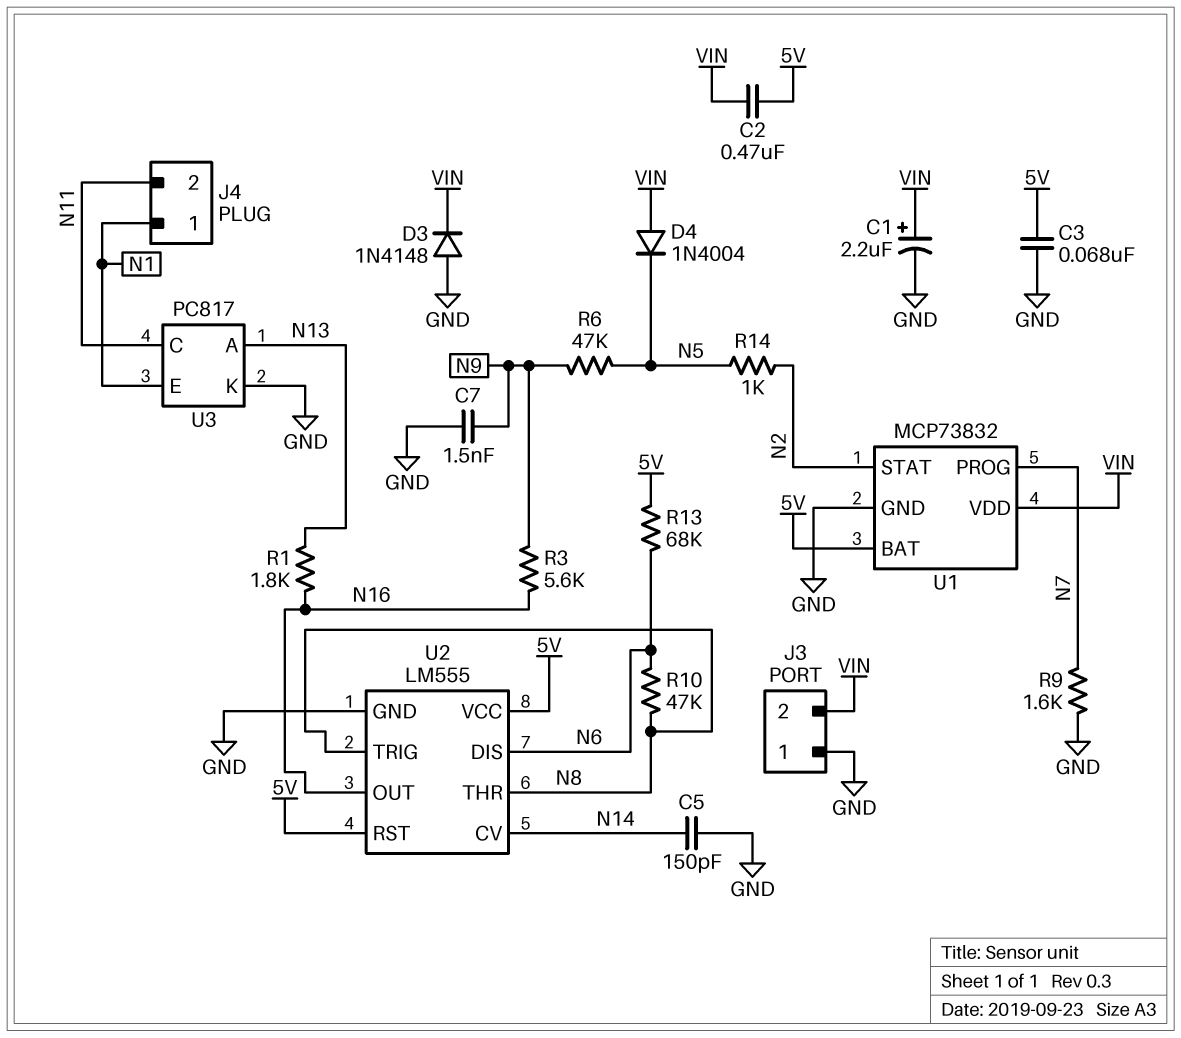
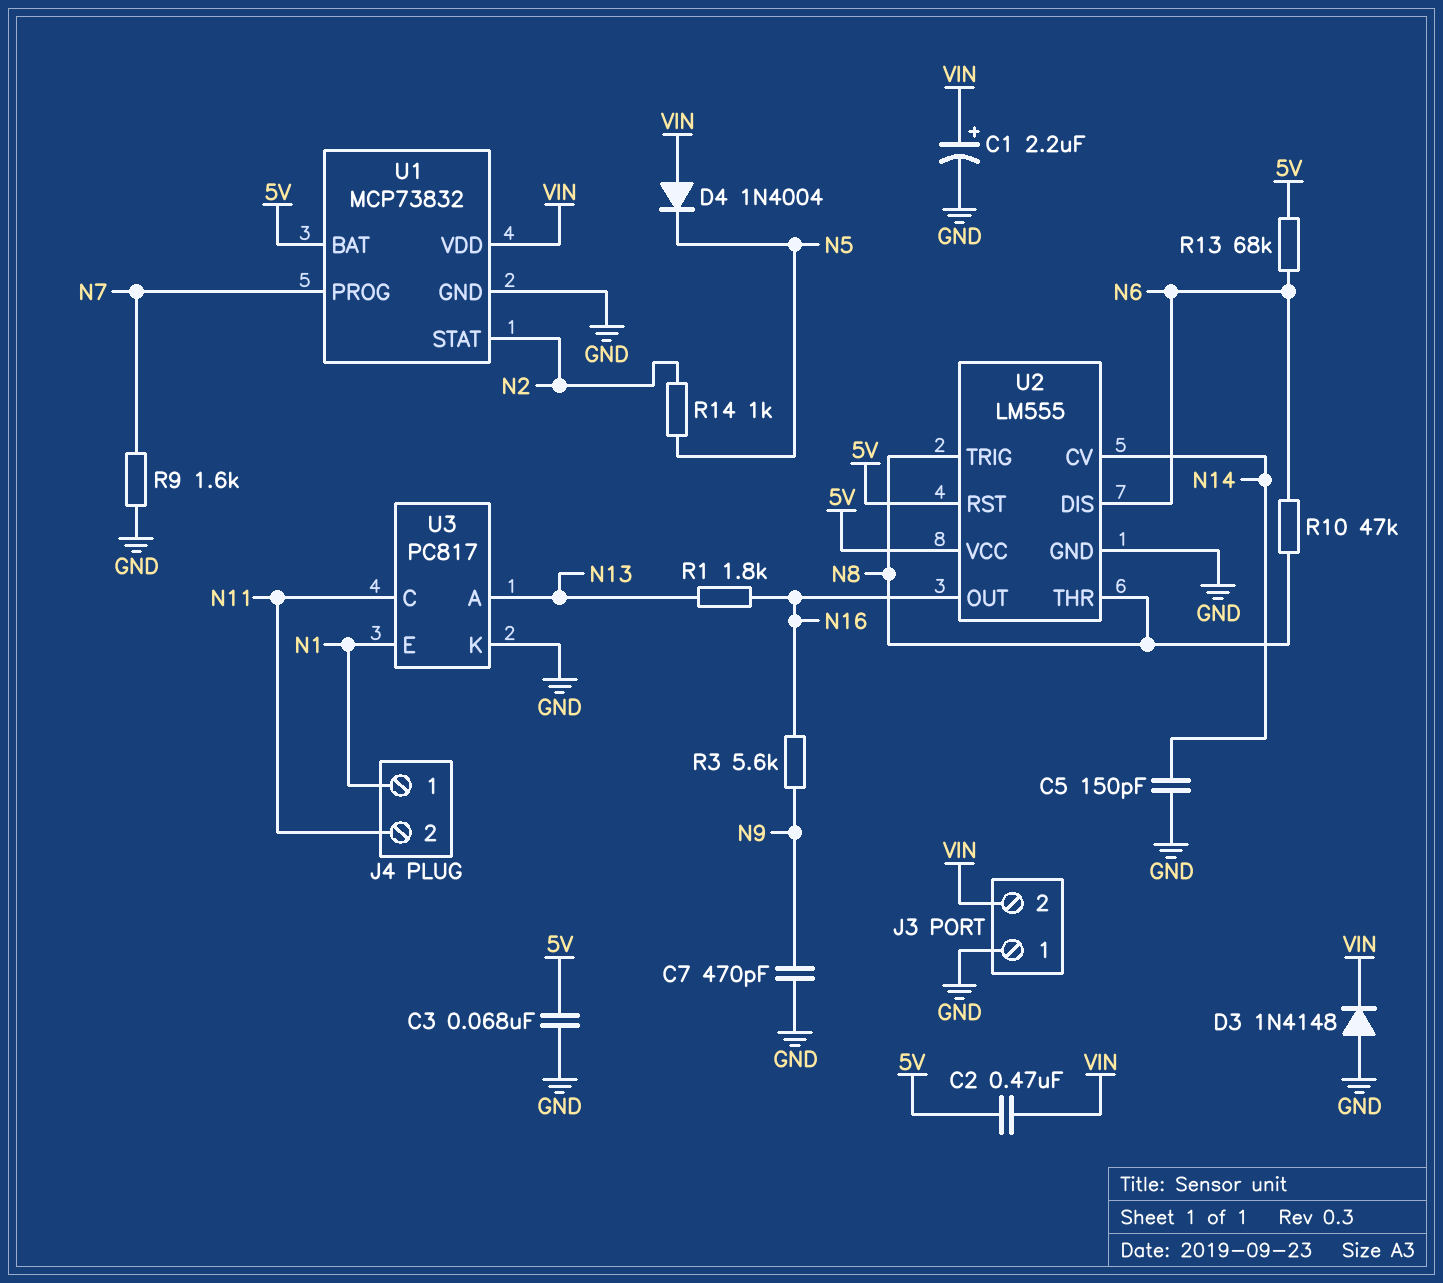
C7: 1.5nF (GND, N9) -> 470pF (GND, N9)
R6: 47k (N5, N9) -> none

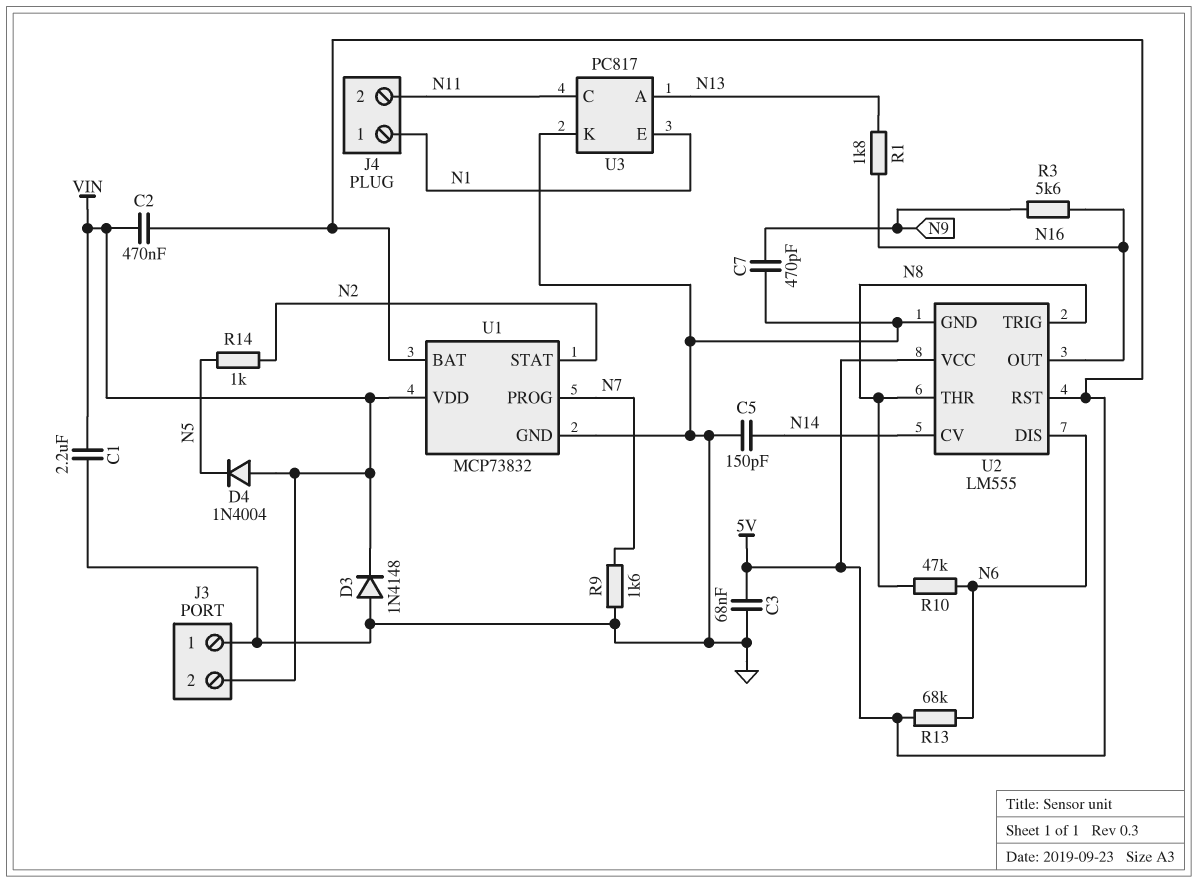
C1: 2.2uF (plus VIN, minus GND) -> 2.2uF (GND, VIN)

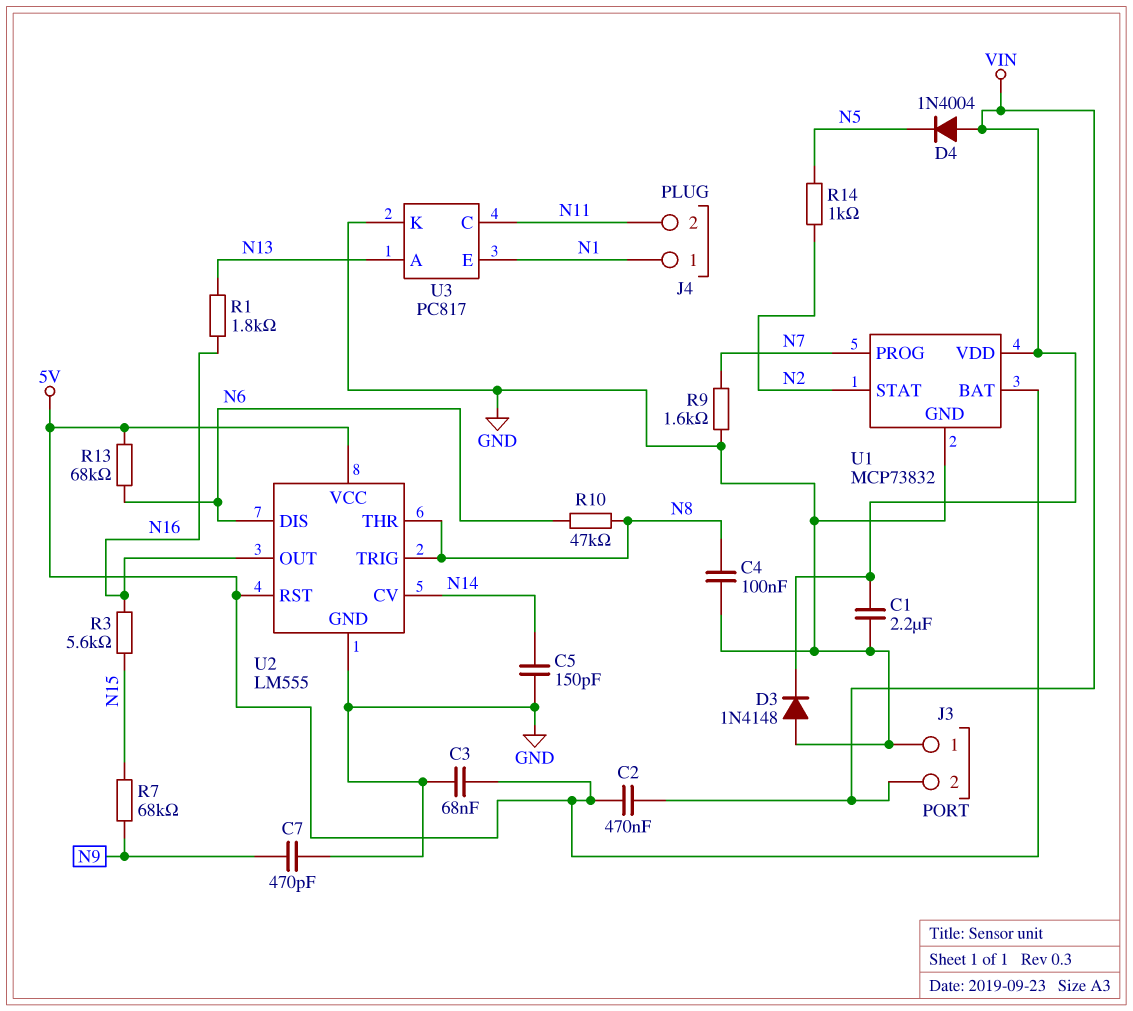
C4: none -> 100nF (GND, N8)
R3: 5.6k (N9, N16) -> 5.6k (N15, N16)
R7: none -> 68k (N9, N15)

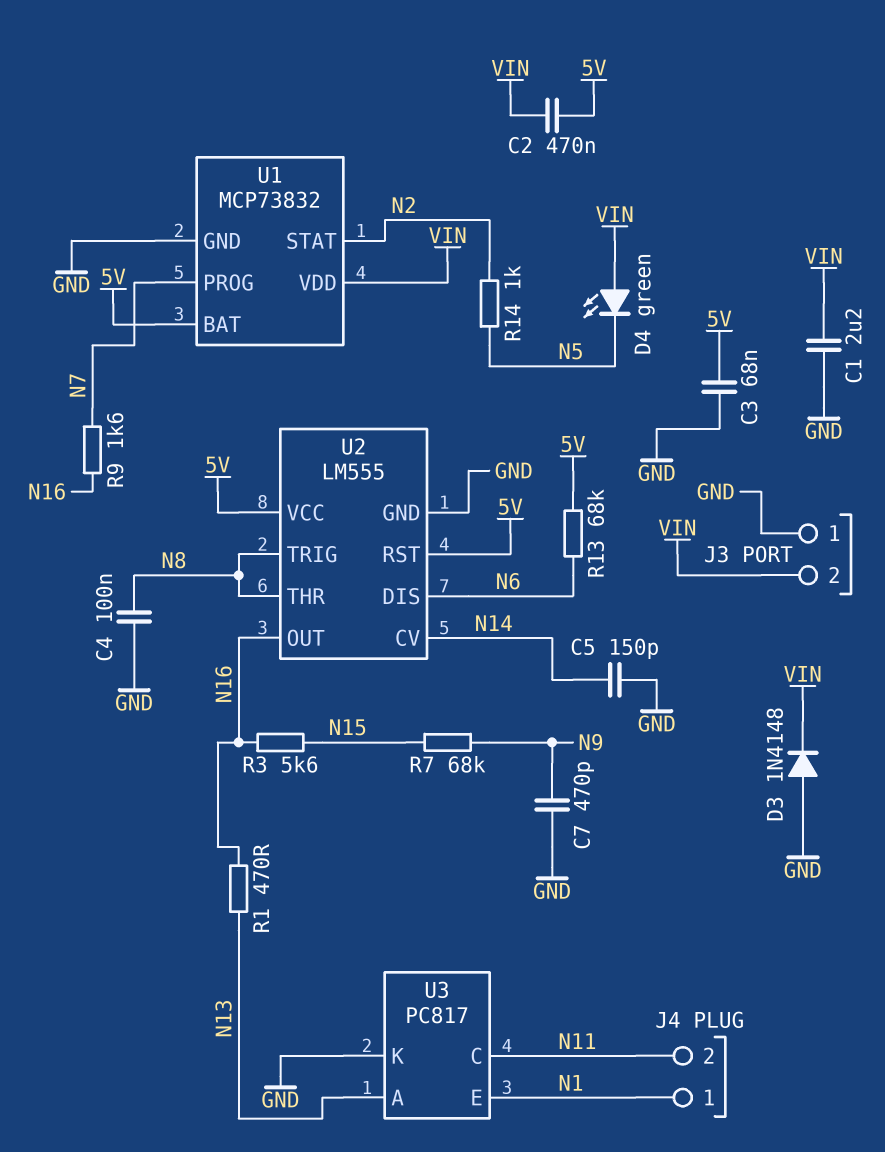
D4: diode 1N4004 (A VIN, K N5) -> LED green (A VIN, K N5)
R1: 1.8k (N13, N16) -> 470 (N13, N16)
R9: 1.6k (GND, N7) -> 1.6k (N7, N16)
R10: 47k (N6, N8) -> none

